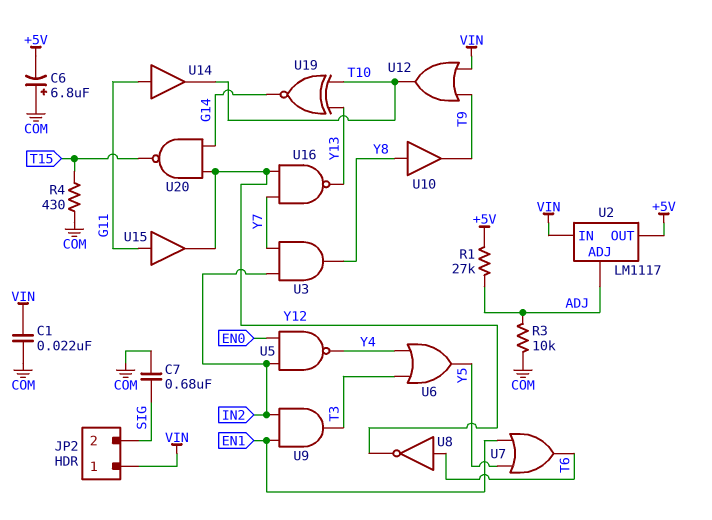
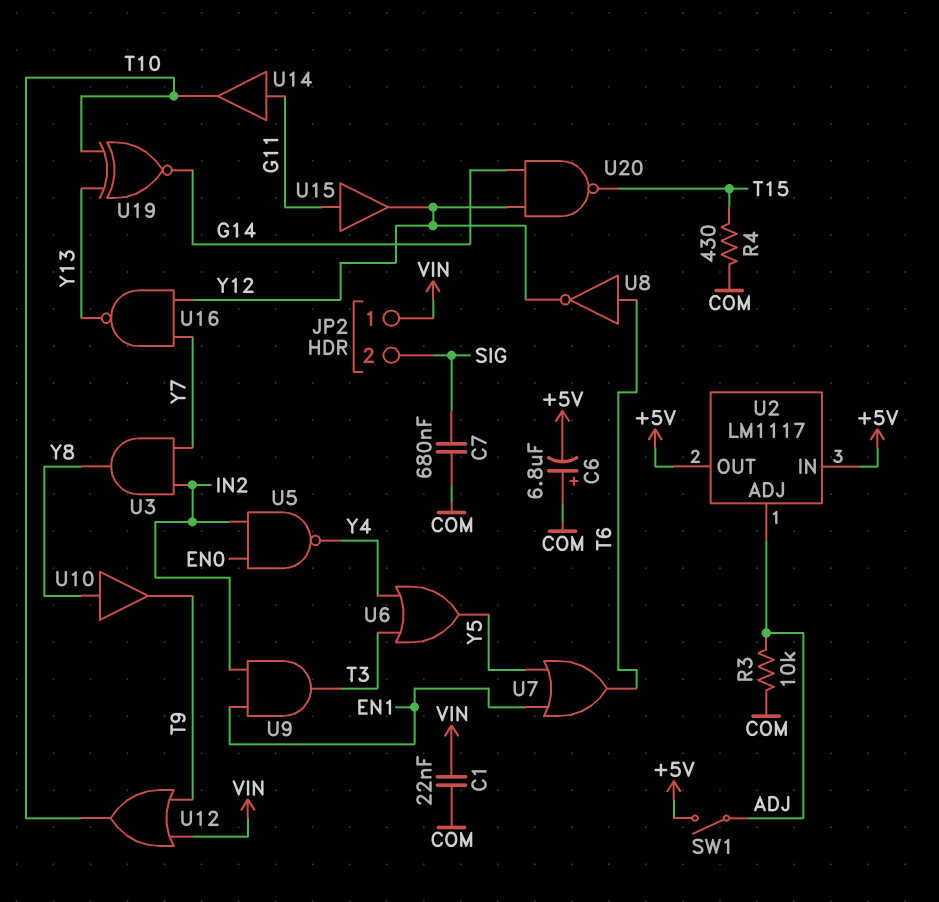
R1: 27k (+5V, ADJ) -> none
SW1: none -> switch (+5V, ADJ)
U2 pin IN: VIN -> +5V

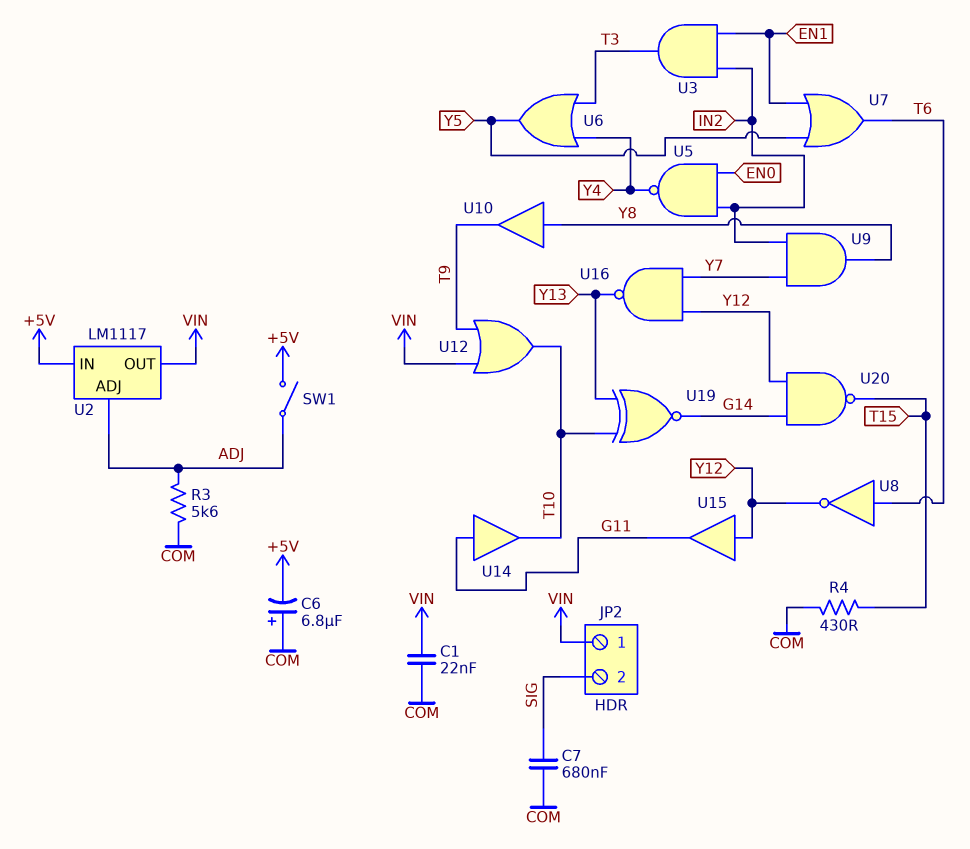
R3: 10k (ADJ, COM) -> 5.6k (ADJ, COM)
U2 pin OUT: +5V -> VIN
U3: AND (in IN2, in Y7, out Y8) -> AND (in EN1, in IN2, out T3)
U9: AND (in EN1, in IN2, out T3) -> AND (in IN2, in Y7, out Y8)
U15: buffer (in G11, out Y12) -> buffer (in Y12, out G11)

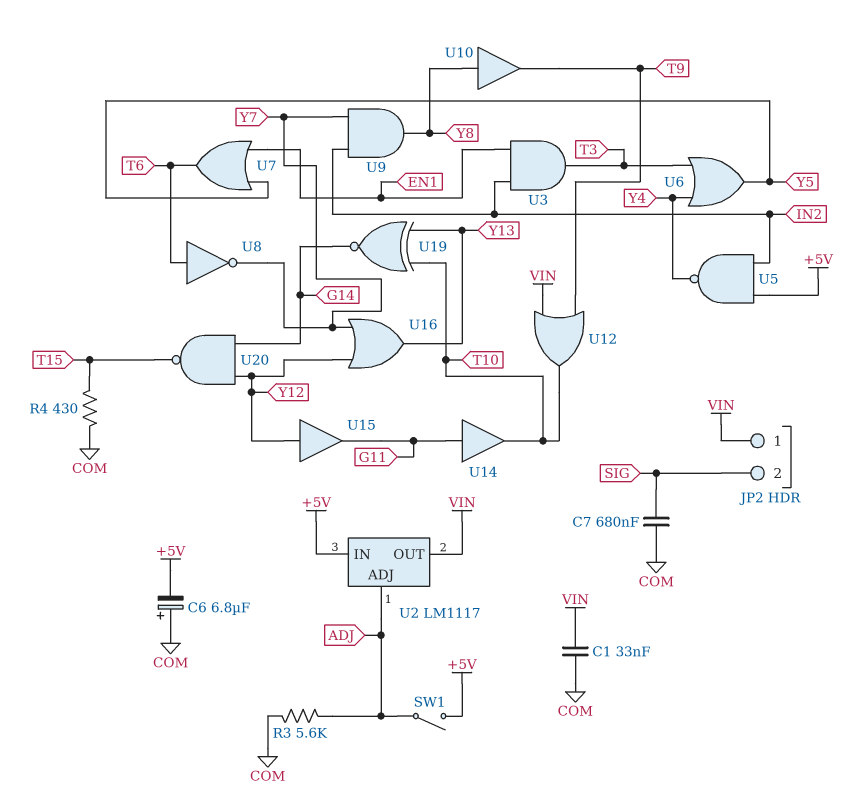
C1: 22nF (COM, VIN) -> 33nF (COM, VIN)
U5: NAND (in EN0, in IN2, out Y4) -> NAND (in +5V, in IN2, out Y4)
U8: NOT (in T6, out Y12) -> NOT (in T6, out Y7)
U16: NAND (in Y7, in Y12, out Y13) -> OR (in Y7, in Y12, out Y13)

